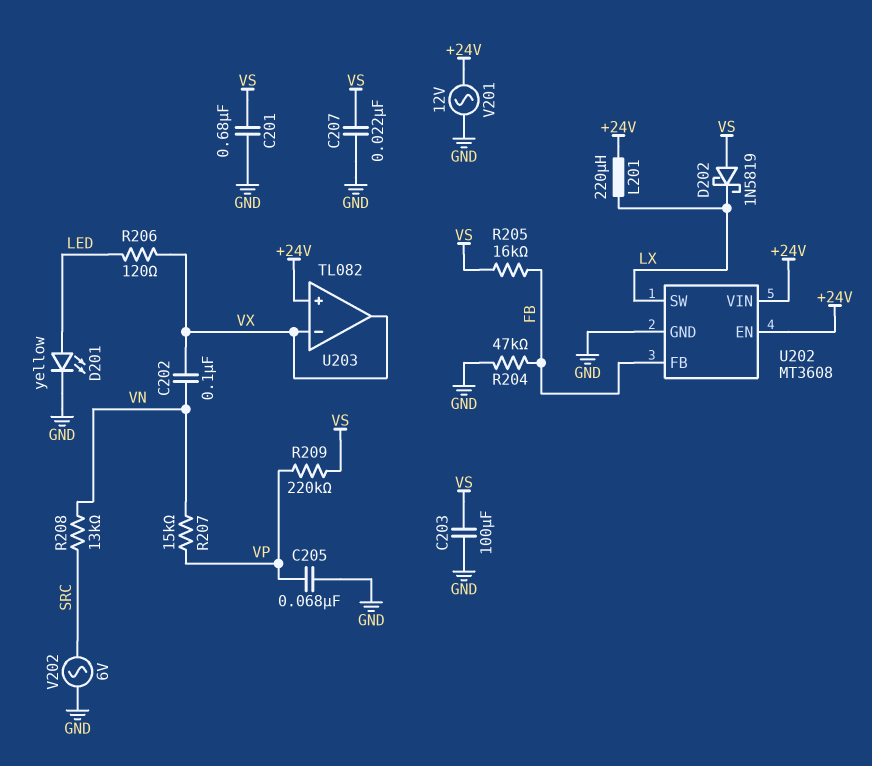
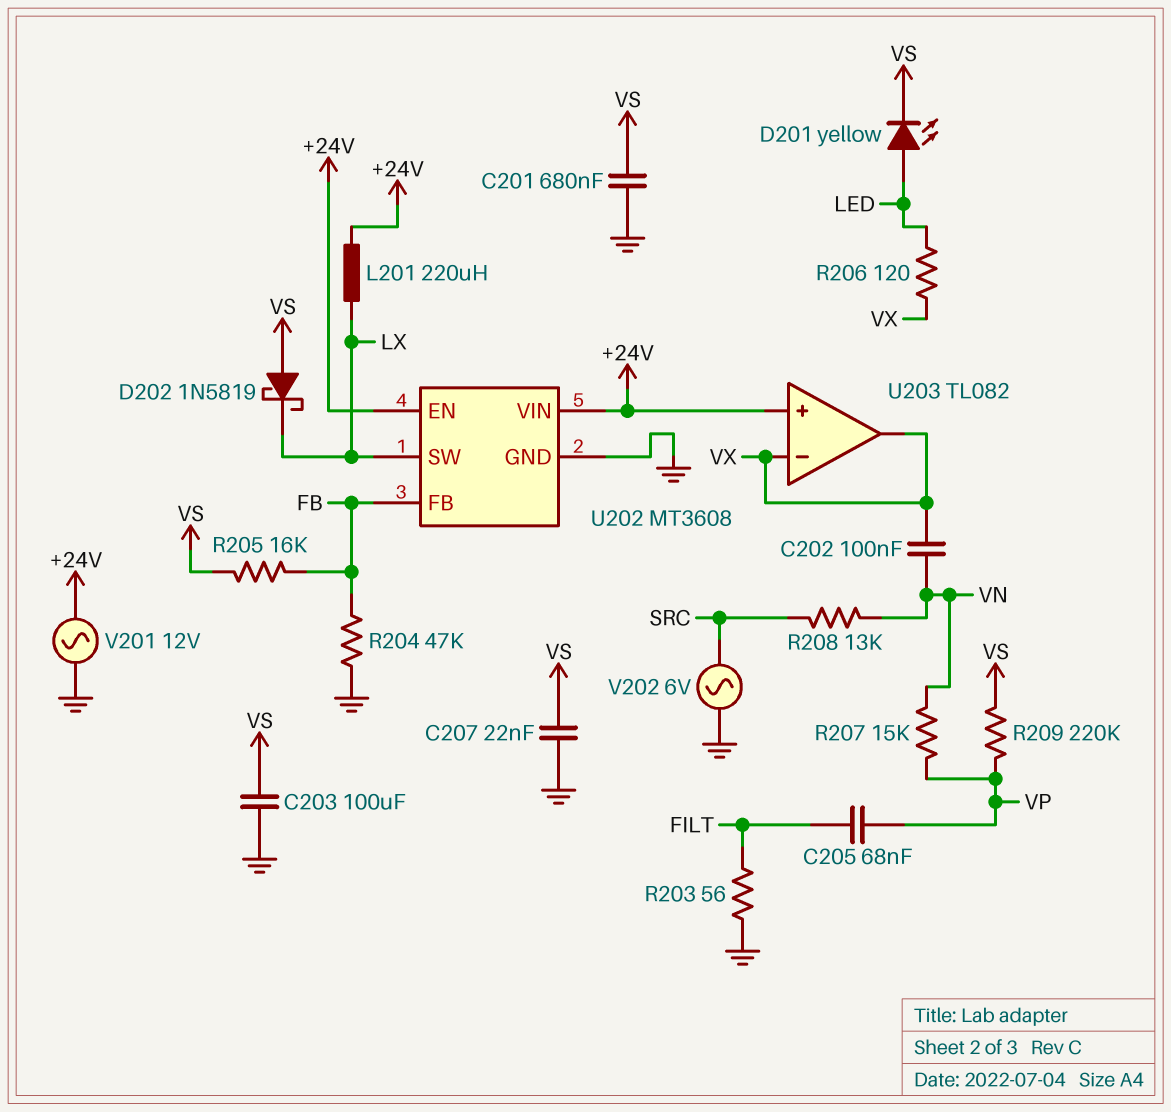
C205: 68nF (GND, VP) -> 68nF (FILT, VP)
D201: LED yellow (A LED, K GND) -> LED yellow (A LED, K VS)
R203: none -> 56 (FILT, GND)

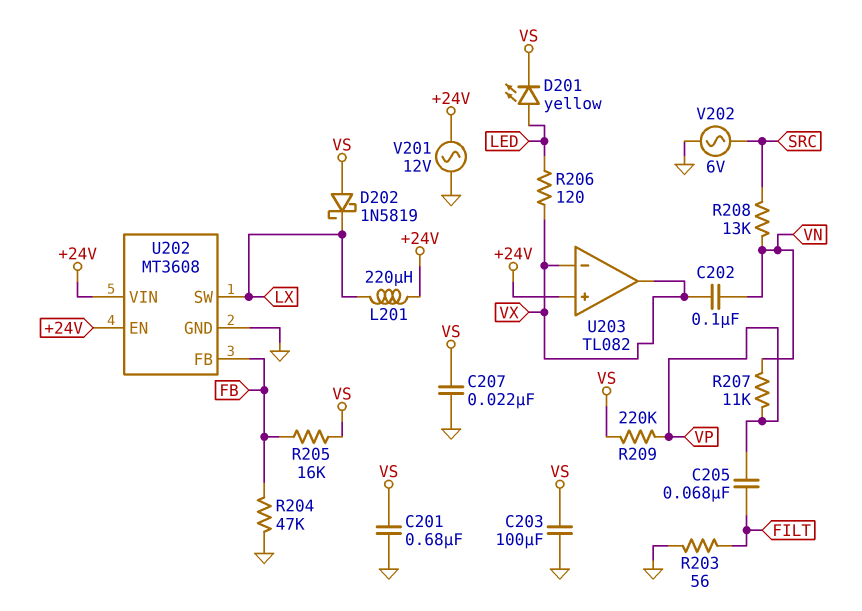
R207: 15k (VN, VP) -> 11k (VN, VP)

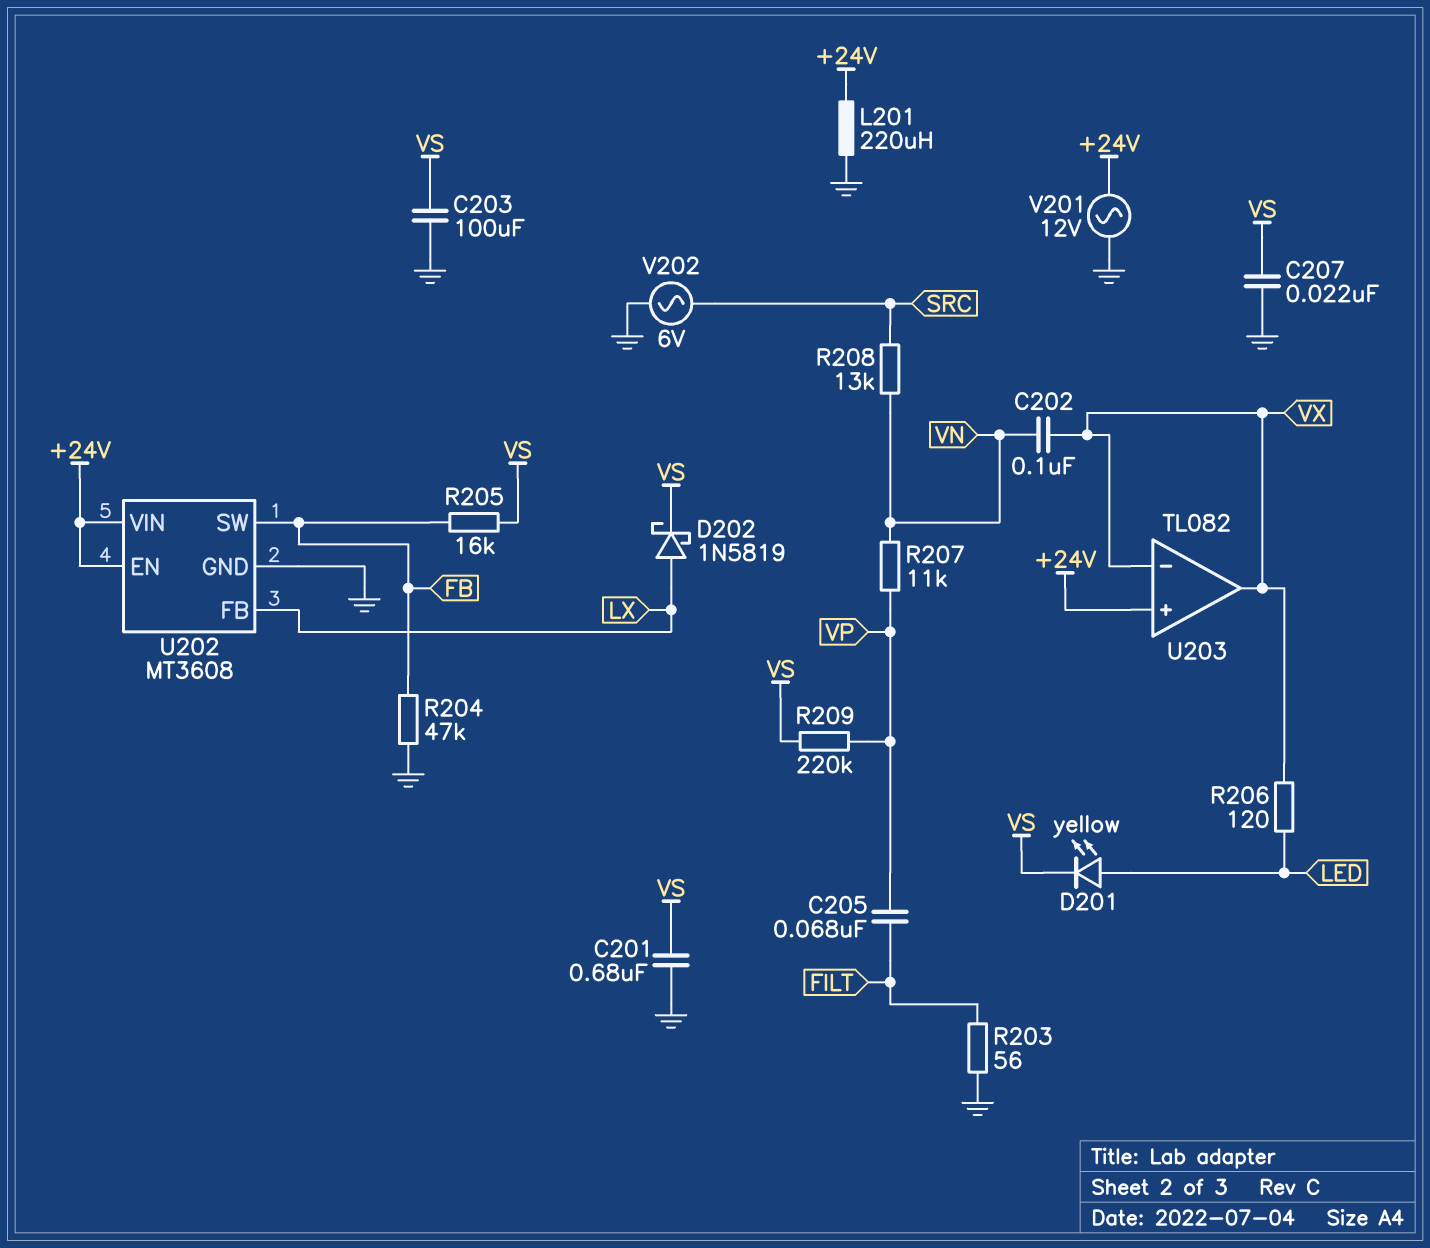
D202: schottky 1N5819 (A VS, K LX) -> schottky 1N5819 (A LX, K VS)
L201: 220uH (+24V, LX) -> 220uH (+24V, GND)
U202 pin FB: FB -> LX
U202 pin SW: LX -> FB

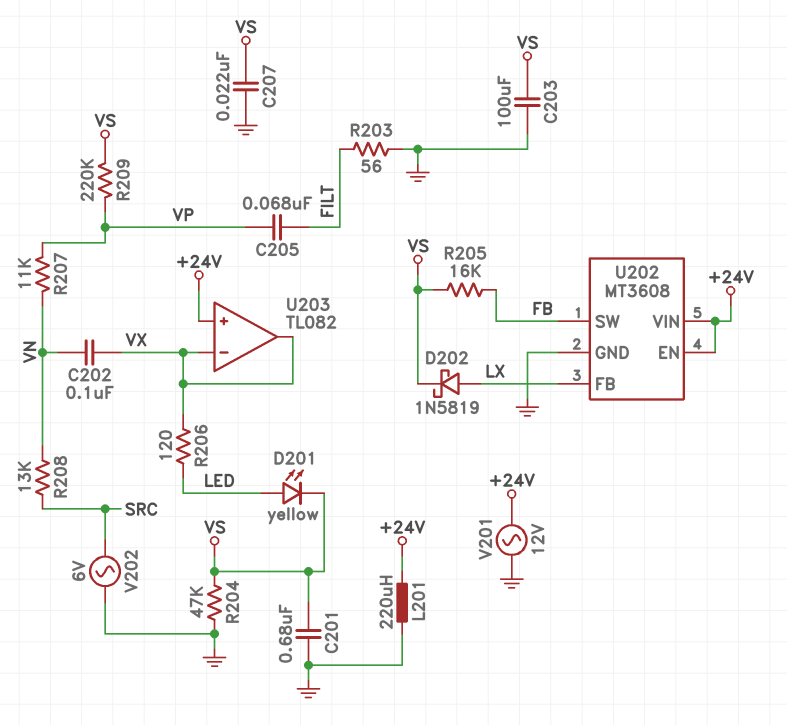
R204: 47k (FB, GND) -> 47k (GND, VS)

